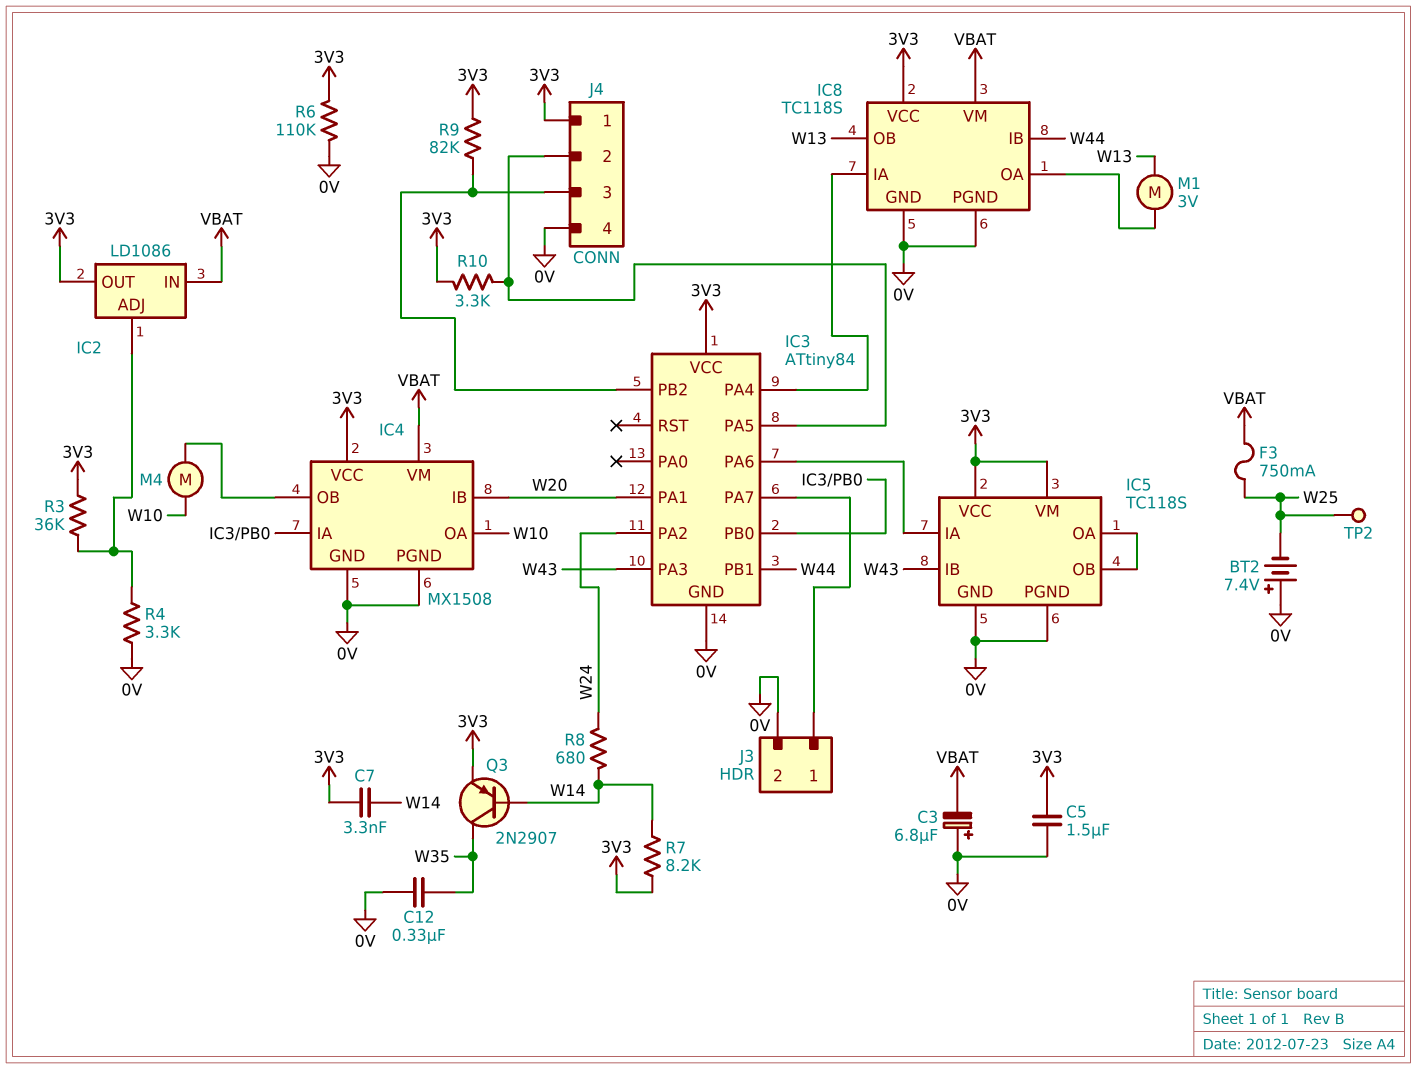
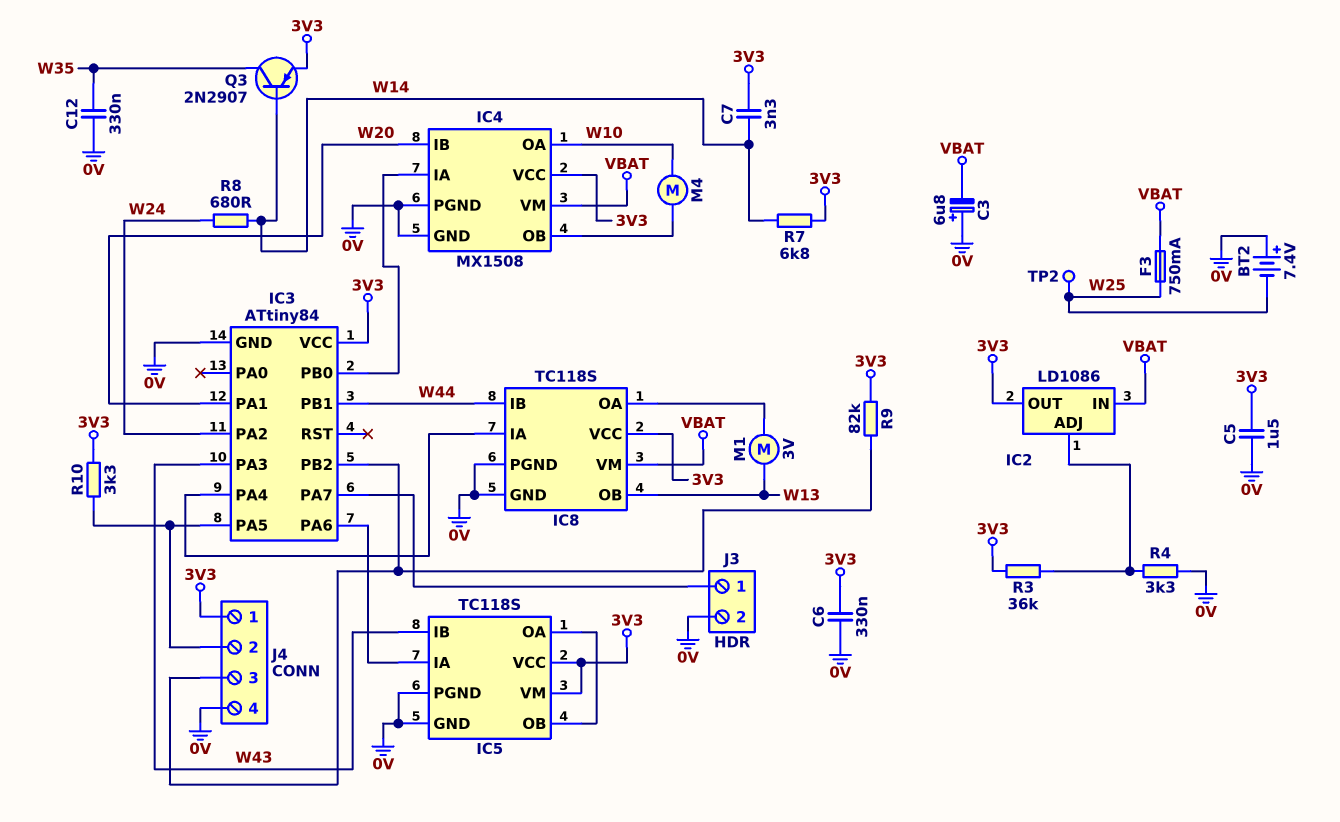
C6: none -> 330nF (0V, 3V3)
R6: 110k (0V, 3V3) -> none
R7: 8.2k (3V3, W14) -> 6.8k (3V3, W14)

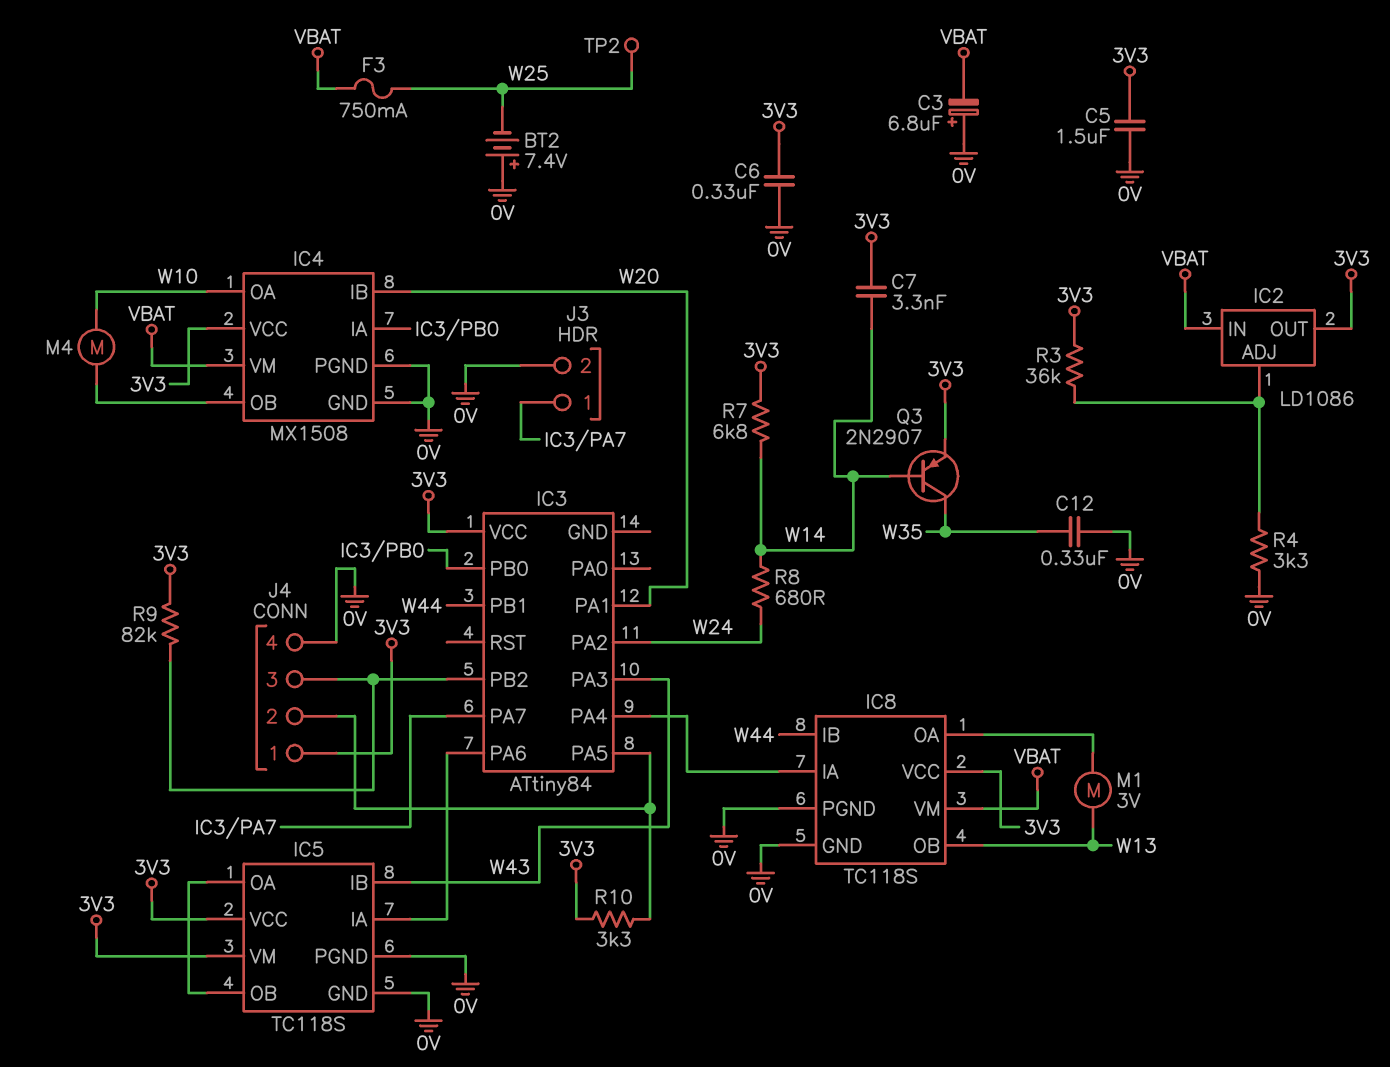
IC3 pin GND: 0V -> none

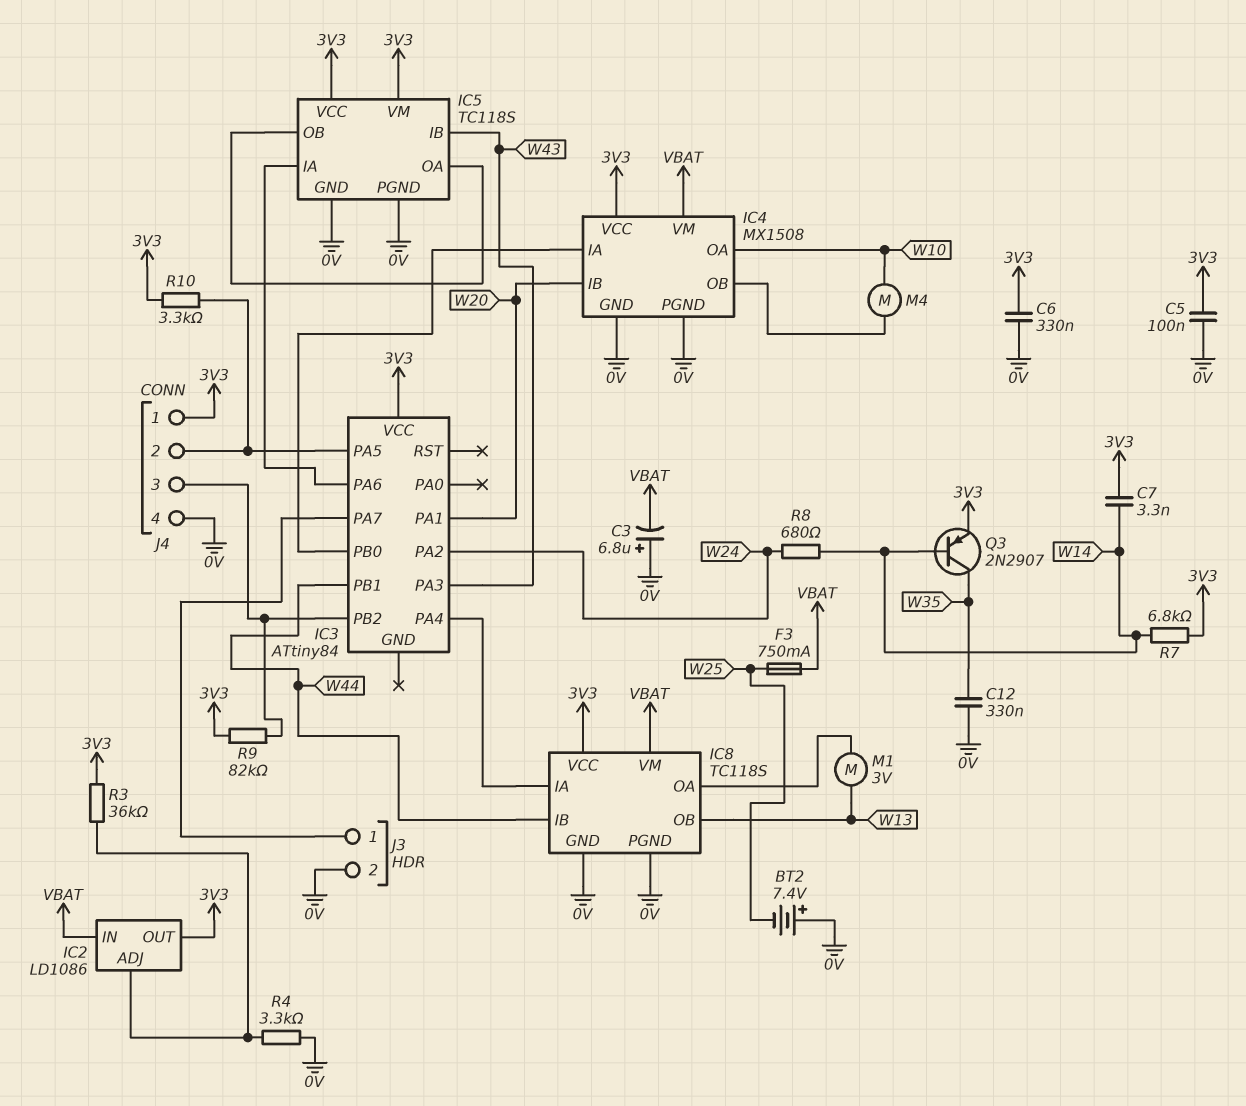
C5: 1.5uF (0V, 3V3) -> 100nF (0V, 3V3)
TP2: test point (W25) -> none

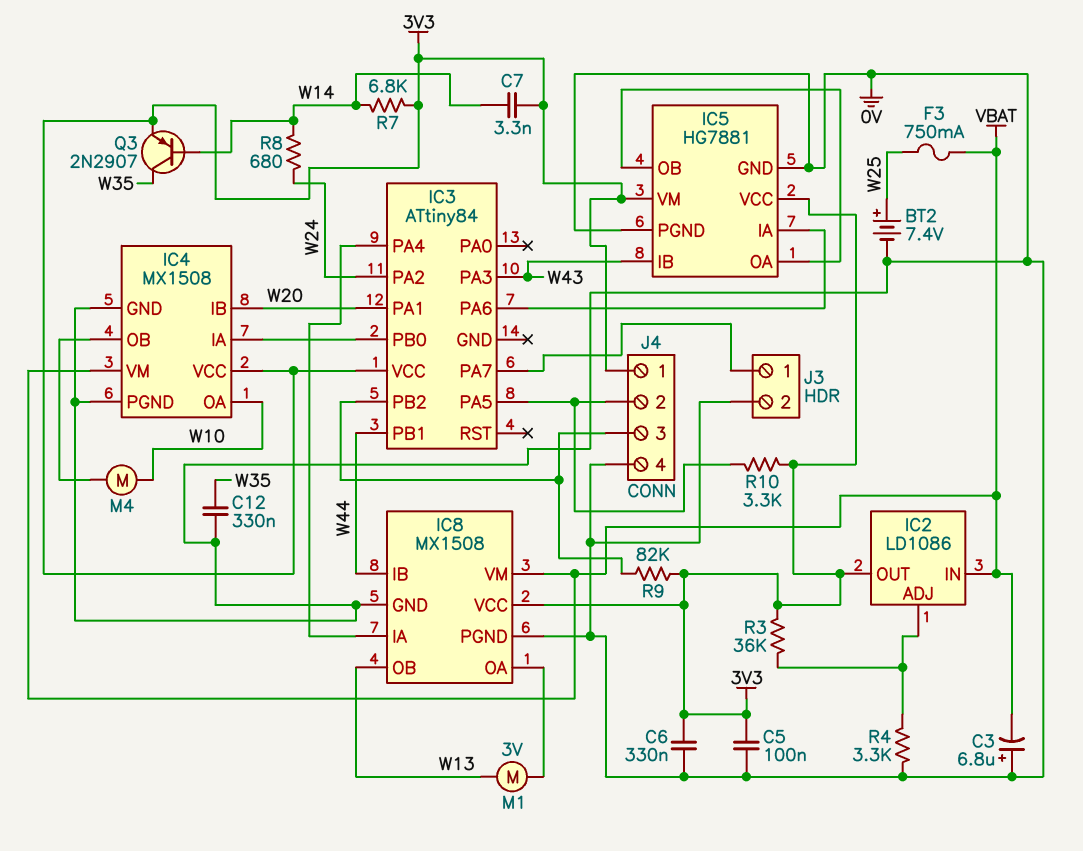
BT2: 7.4V (plus 0V, minus W25) -> 7.4V (plus W25, minus 0V)
IC5: TC118S -> HG7881
IC8: TC118S -> MX1508

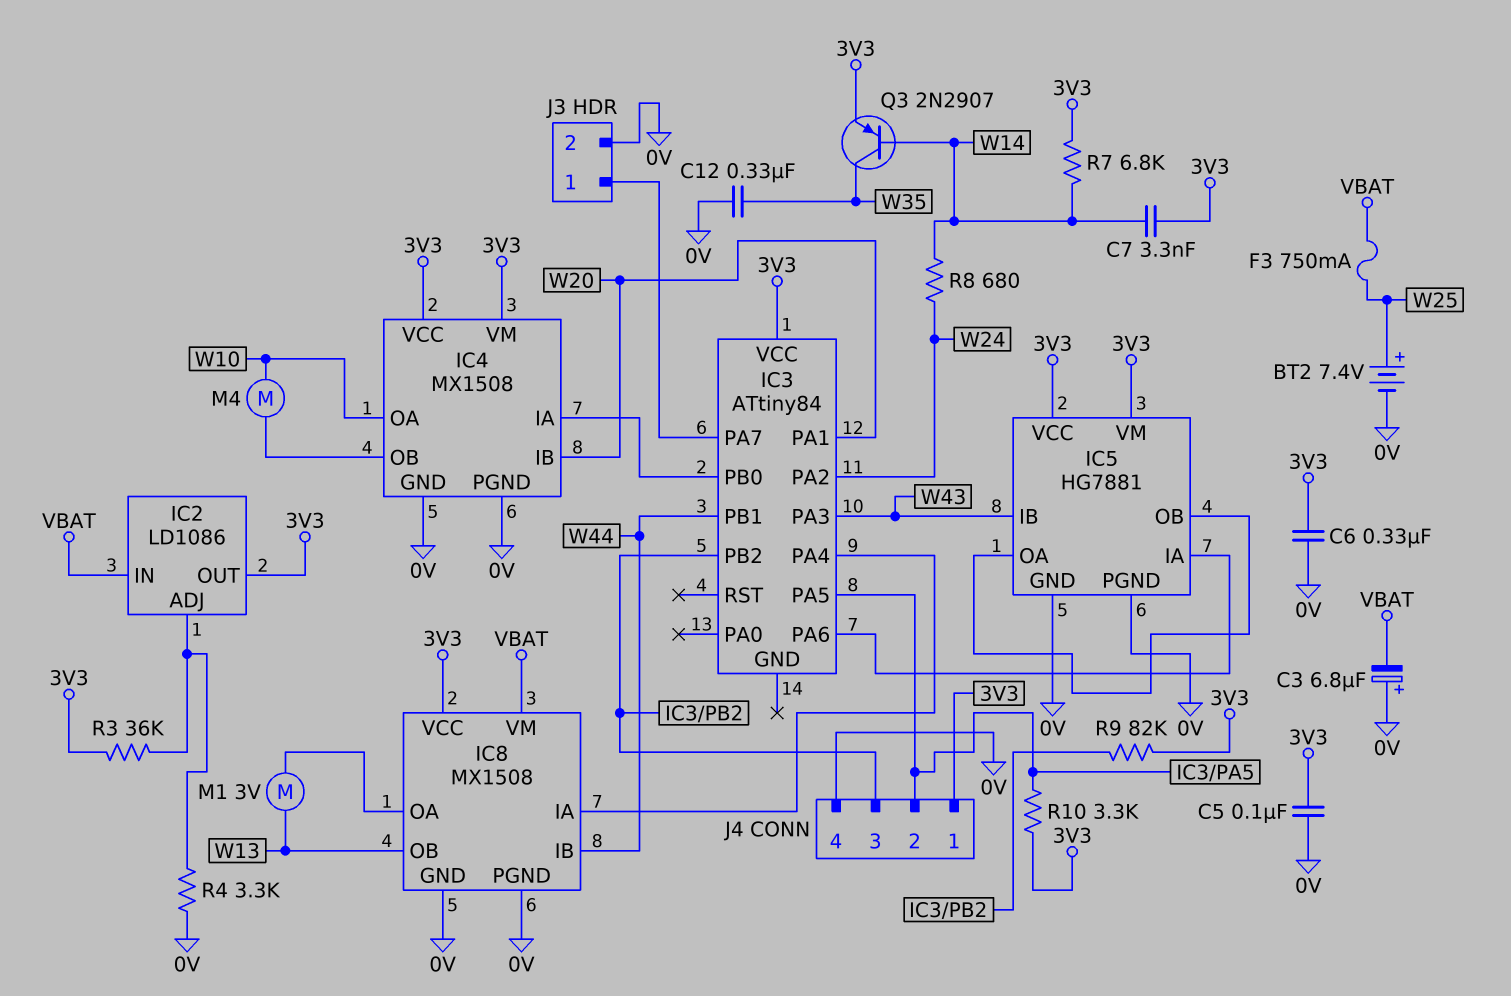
IC4 pin VM: VBAT -> 3V3

